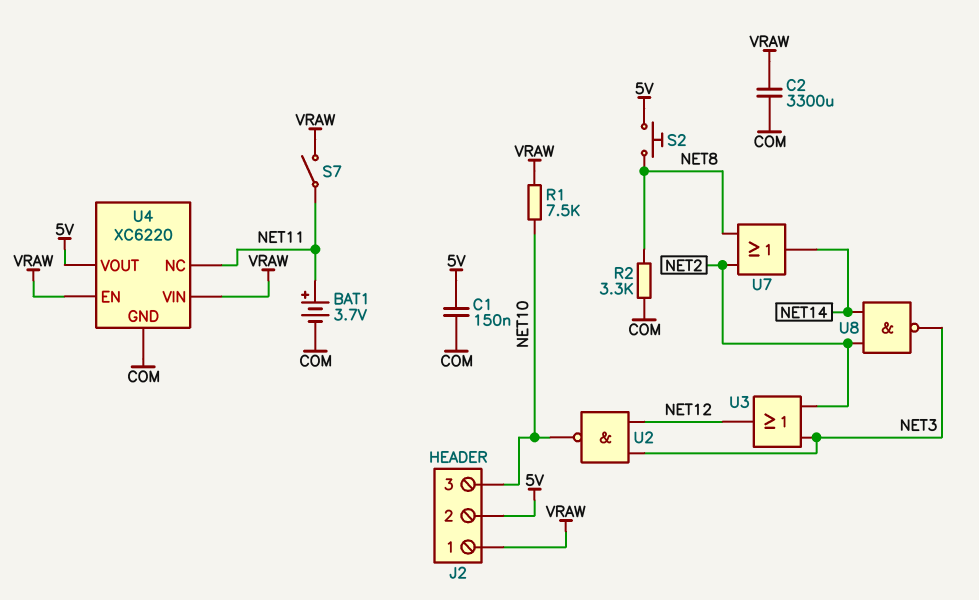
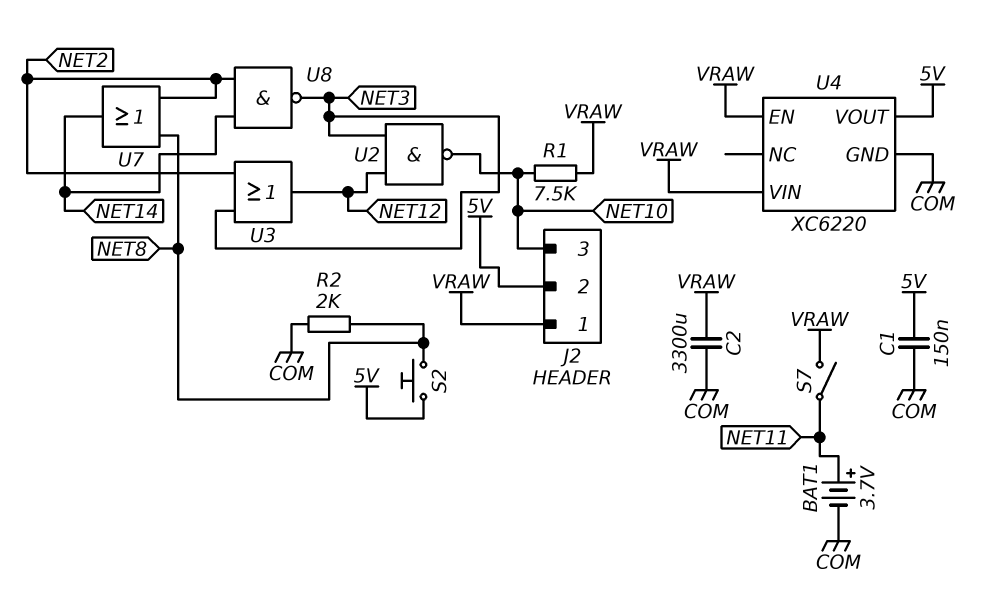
R2: 3.3k (COM, NET8) -> 2k (COM, NET8)
U4 pin NC: NET11 -> none

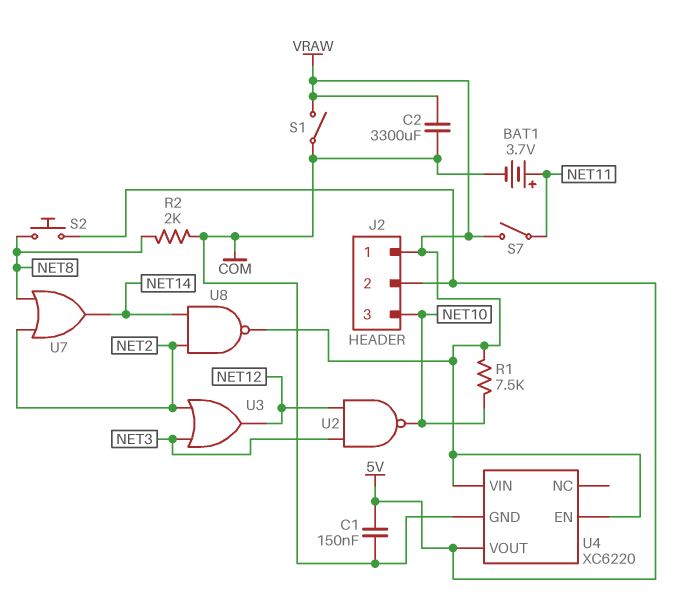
S1: none -> switch (COM, VRAW)
U8: NAND (in NET2, in NET14, out NET3) -> NAND (in NET2, in NET14, out VRAW)

